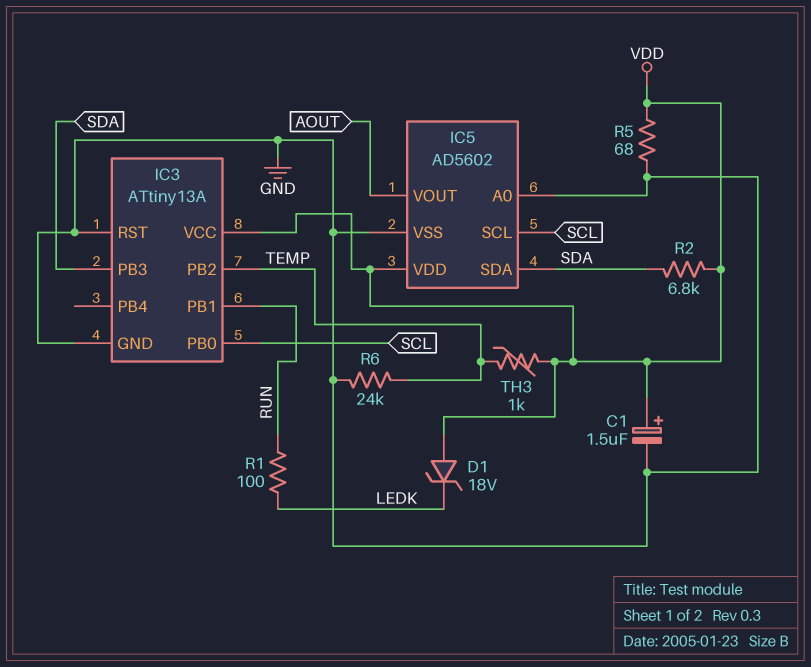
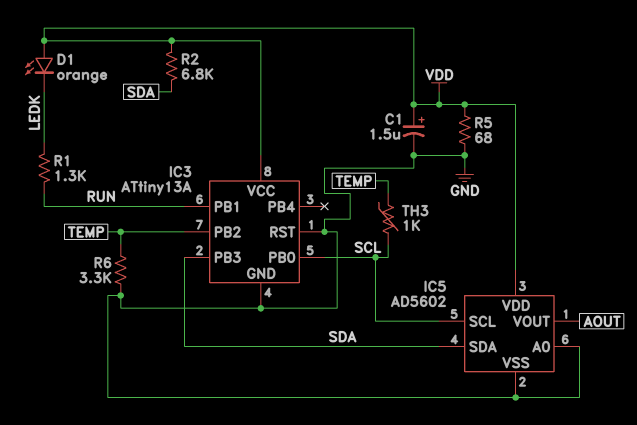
D1: zener 18V (A VDD, K LEDK) -> LED orange (A VDD, K LEDK)
R1: 100 (LEDK, RUN) -> 1.3k (LEDK, RUN)
R6: 24k (GND, TEMP) -> 3.3k (GND, TEMP)
TH3: 1k (TEMP, VDD) -> 1k (SCL, TEMP)

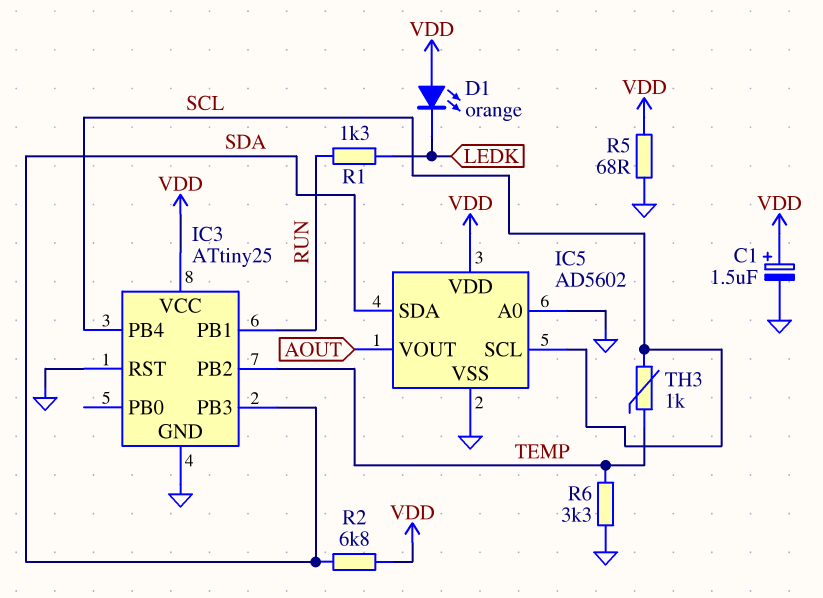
IC3: ATtiny13A -> ATtiny25
IC3 pin PB0: SCL -> none
IC3 pin PB4: none -> SCL

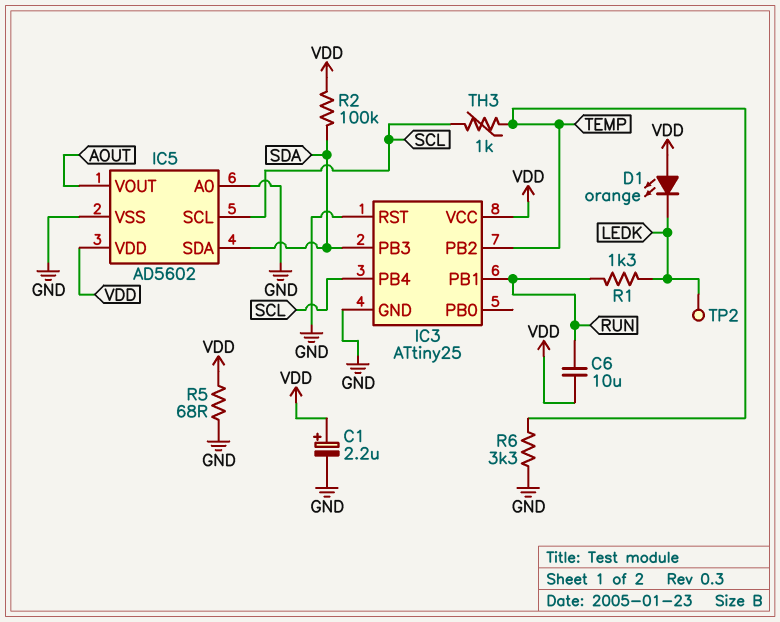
C1: 1.5uF (plus VDD, minus GND) -> 2.2uF (plus VDD, minus GND)
C6: none -> 10uF (RUN, VDD)
R2: 6.8k (SDA, VDD) -> 100k (SDA, VDD)
TP2: none -> test point (LEDK)

